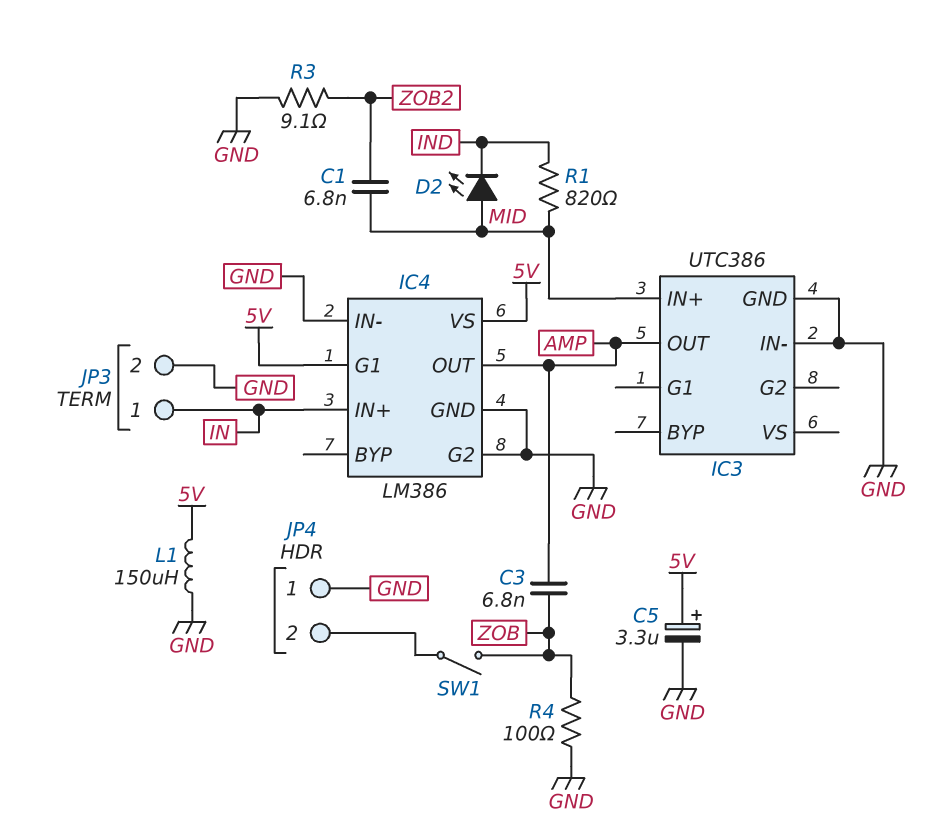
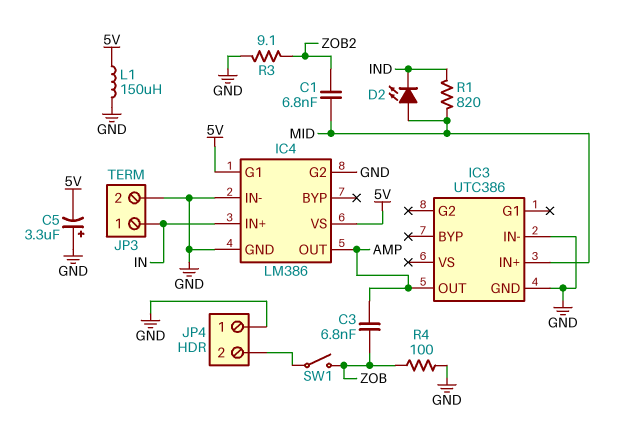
C5: 3.3uF (plus 5V, minus GND) -> 3.3uF (plus GND, minus 5V)

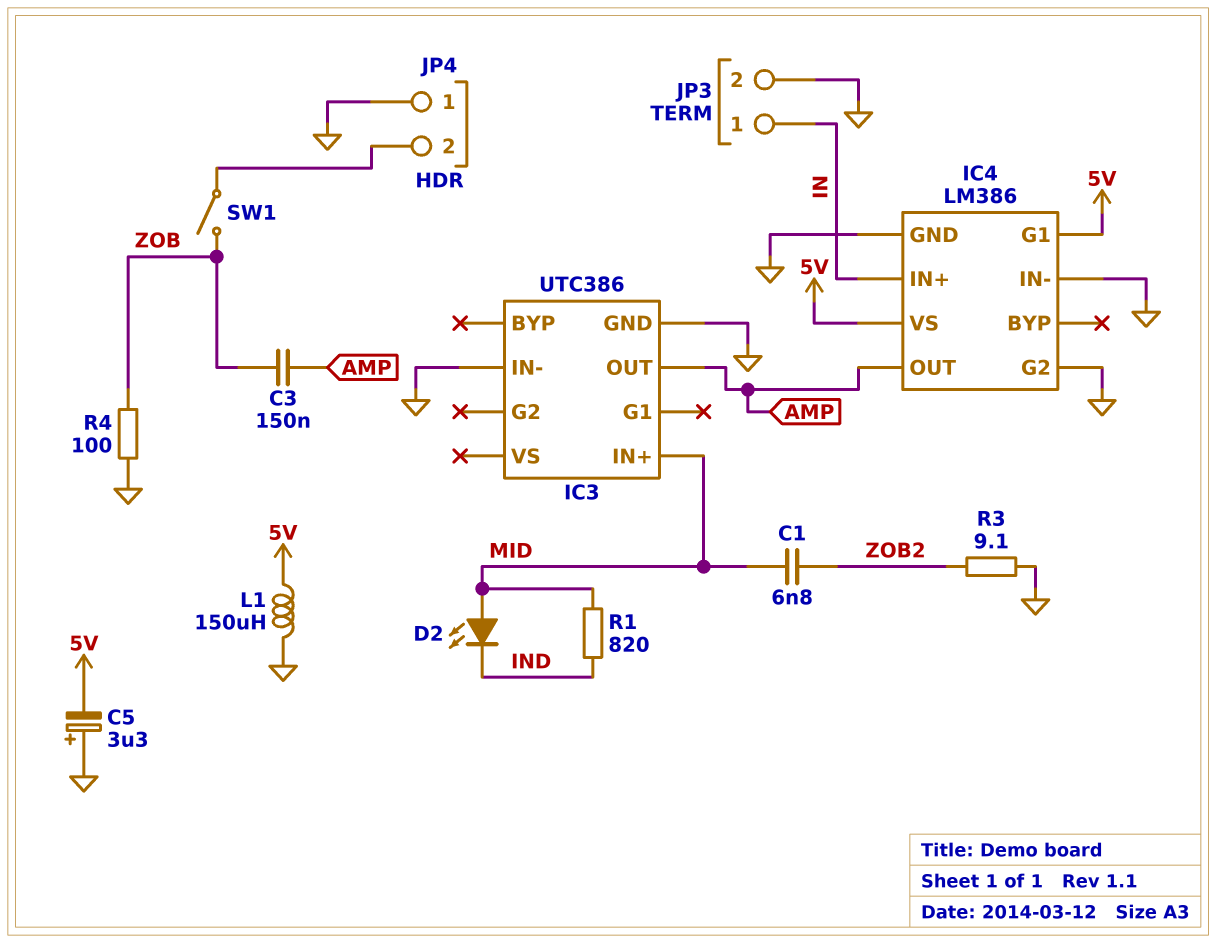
C3: 6.8nF (AMP, ZOB) -> 150nF (AMP, ZOB)

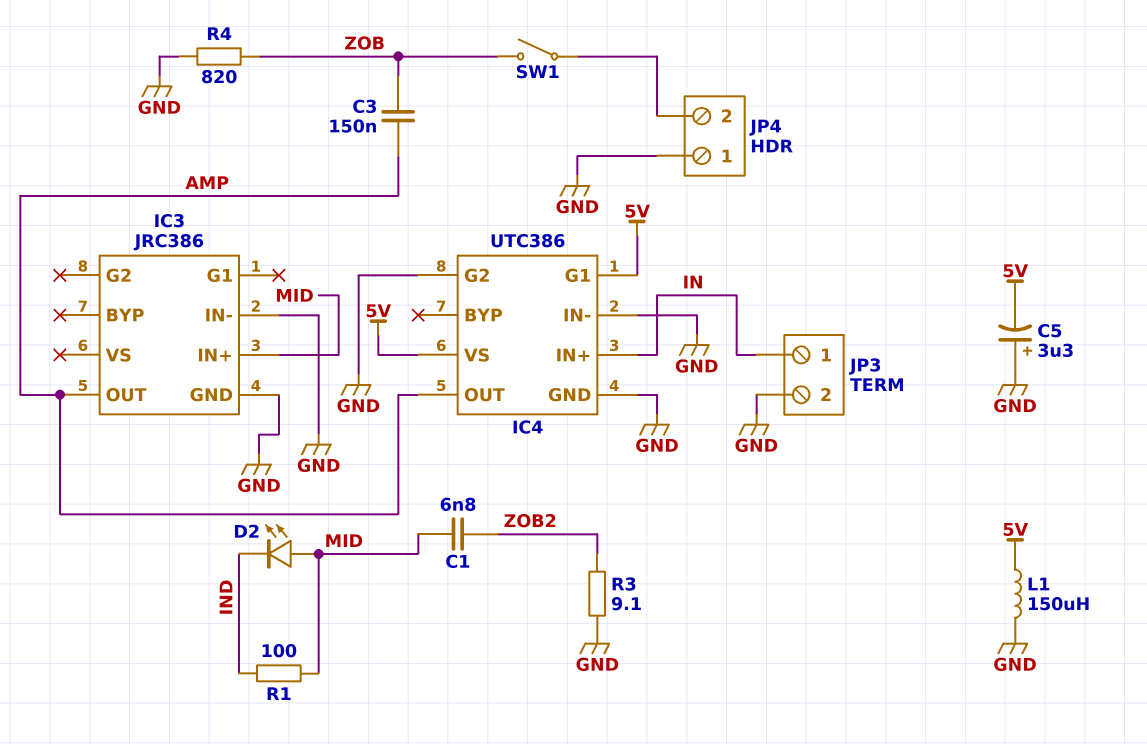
IC3: UTC386 -> JRC386
IC4: LM386 -> UTC386
R1: 820 (IND, MID) -> 100 (IND, MID)
R4: 100 (GND, ZOB) -> 820 (GND, ZOB)

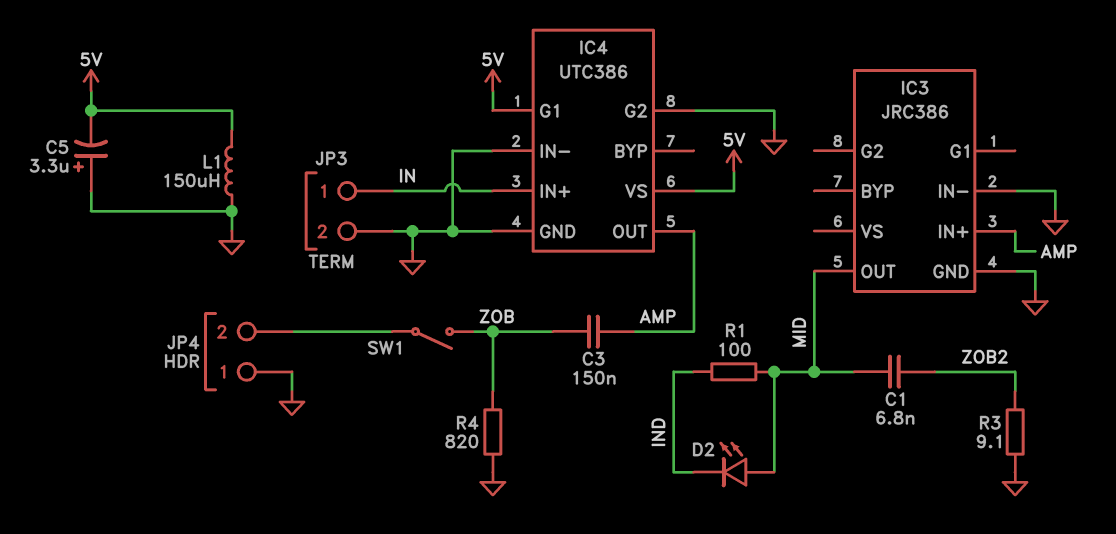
IC3 pin IN+: MID -> AMP
IC3 pin OUT: AMP -> MID

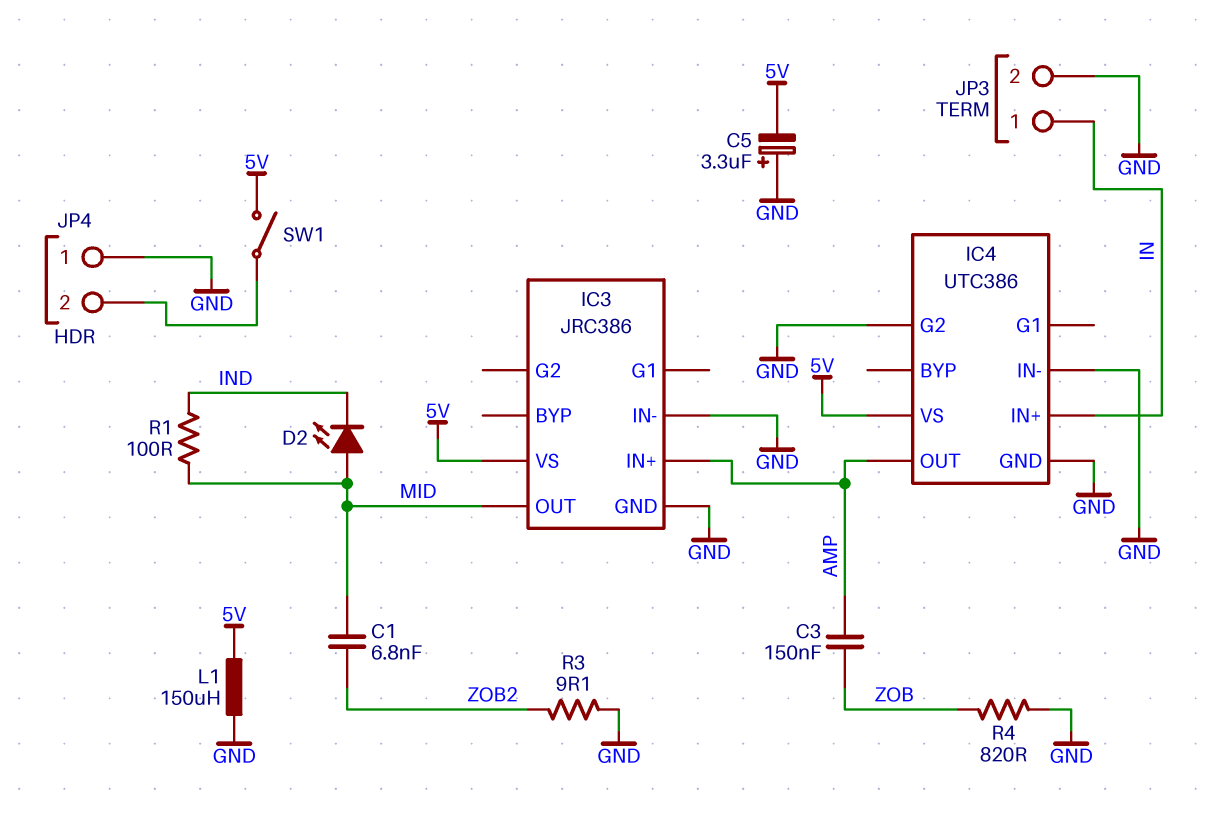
IC3 pin VS: none -> 5V
IC4 pin G1: 5V -> none
SW1: switch (JP4/2, ZOB) -> switch (5V, JP4/2)

